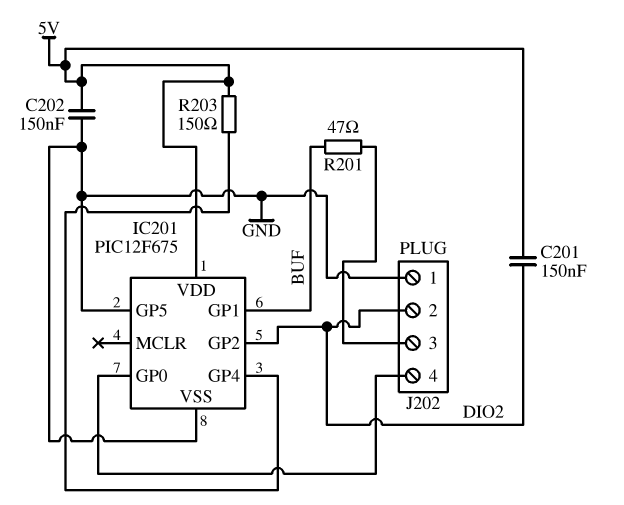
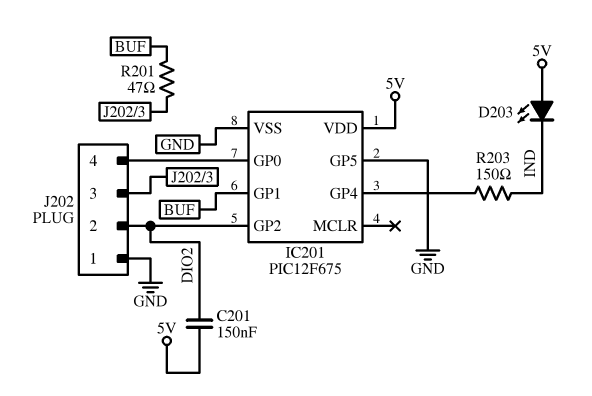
C202: 150nF (5V, GND) -> none
D203: none -> LED (A 5V, K IND)
R203: 150 (5V, IC201/GP4) -> 150 (IC201/GP4, IND)

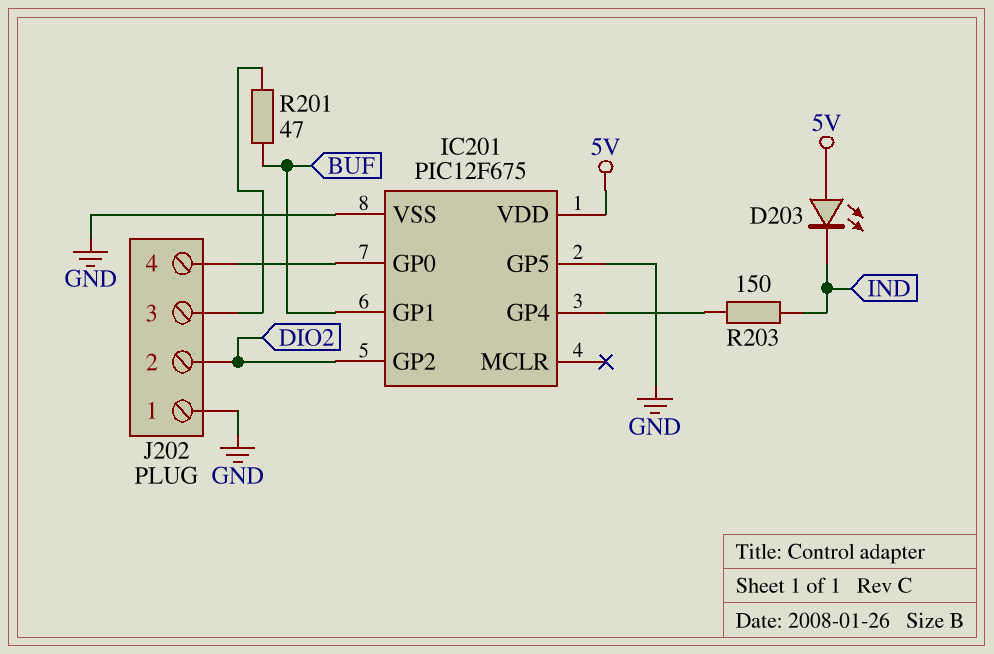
C201: 150nF (5V, DIO2) -> none

